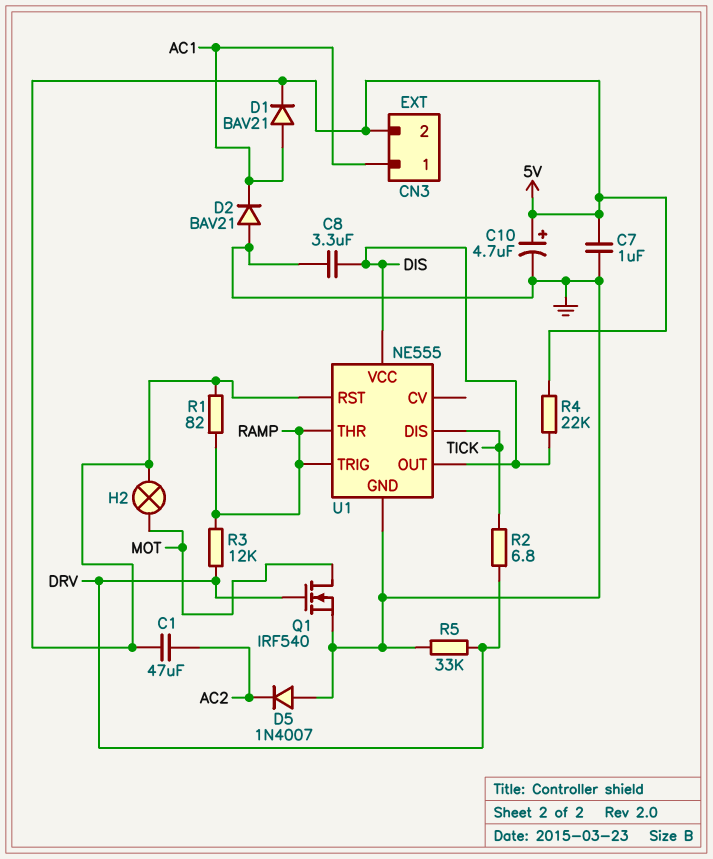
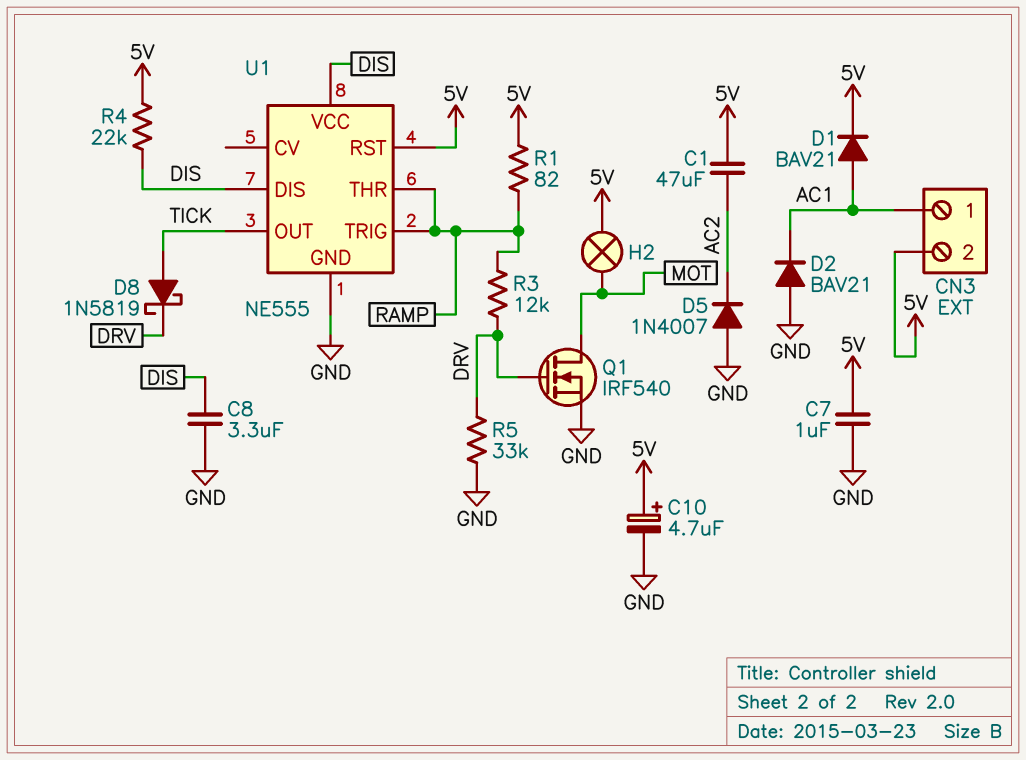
D8: none -> schottky 1N5819 (A TICK, K DRV)
R2: 6.8 (DRV, TICK) -> none
U1 pin DIS: TICK -> DIS
U1 pin OUT: DIS -> TICK

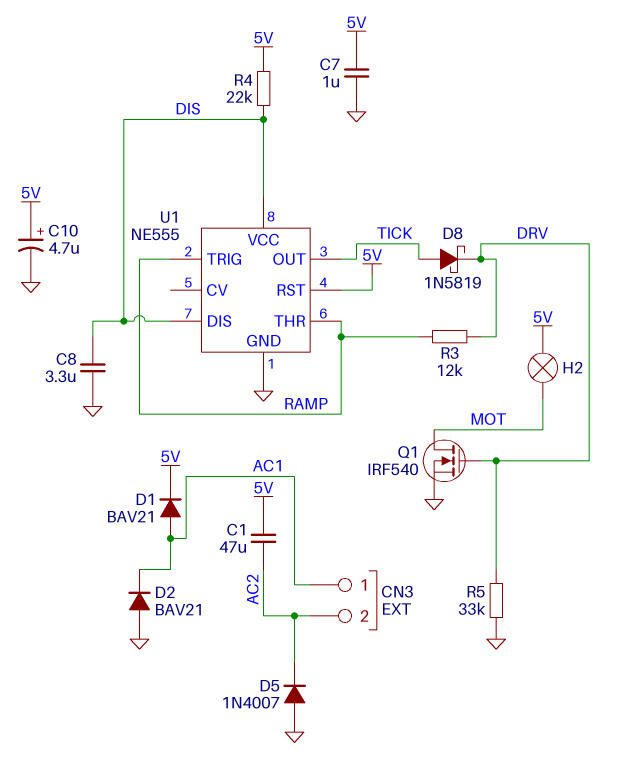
CN3 pin 2: 5V -> AC2
R1: 82 (5V, RAMP) -> none

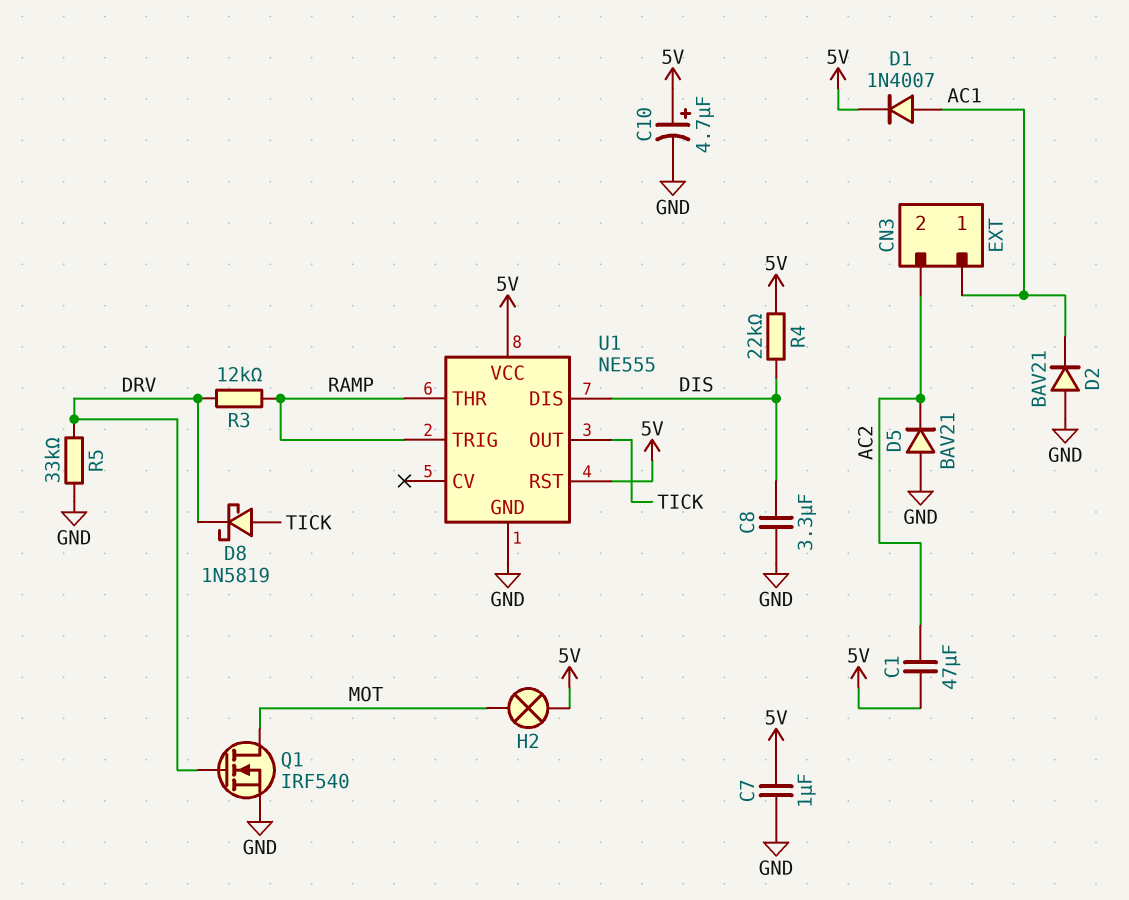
D1: diode BAV21 (A AC1, K 5V) -> diode 1N4007 (A AC1, K 5V)
D5: diode 1N4007 (A GND, K AC2) -> diode BAV21 (A GND, K AC2)
U1 pin VCC: DIS -> 5V

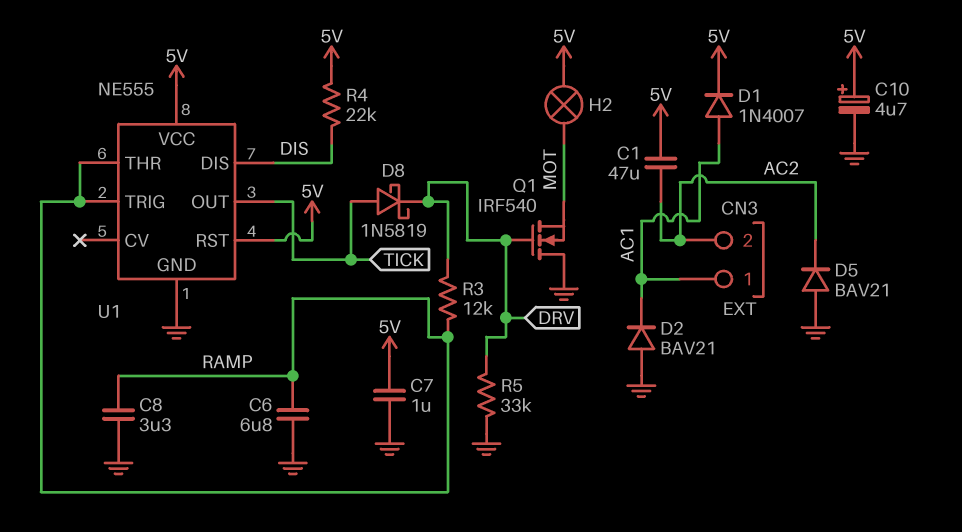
C6: none -> 6.8uF (GND, RAMP)
C8: 3.3uF (DIS, GND) -> 3.3uF (GND, RAMP)
Q1: NMOS IRF540 (G DRV, D MOT, S GND) -> NMOS IRF540 (G DRV, D GND, S MOT)

